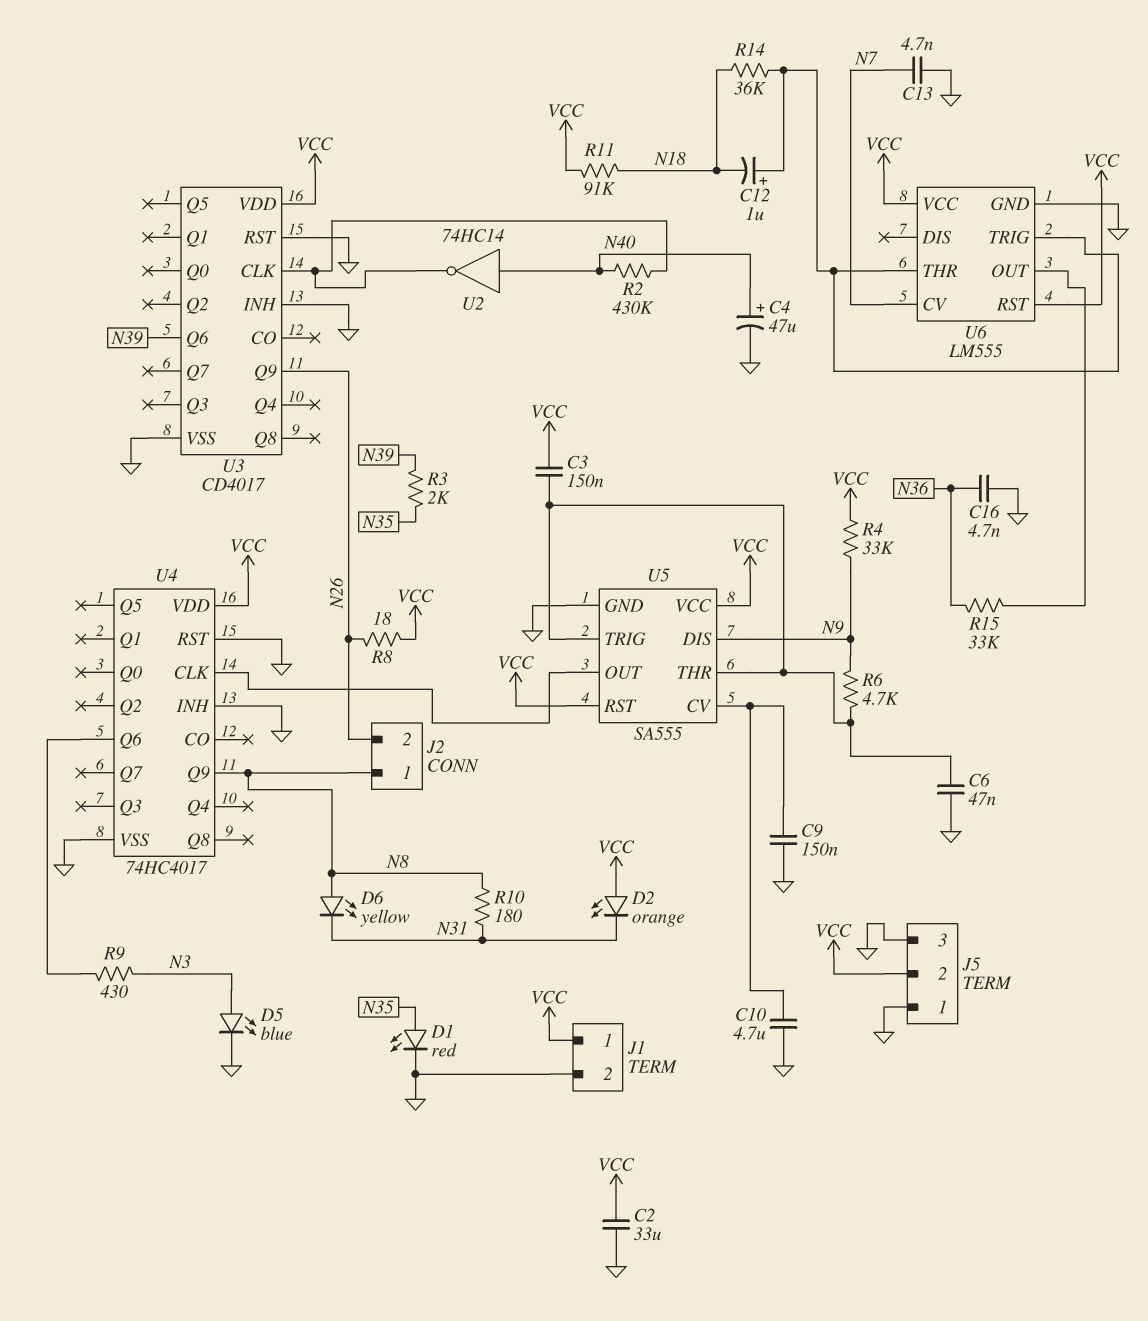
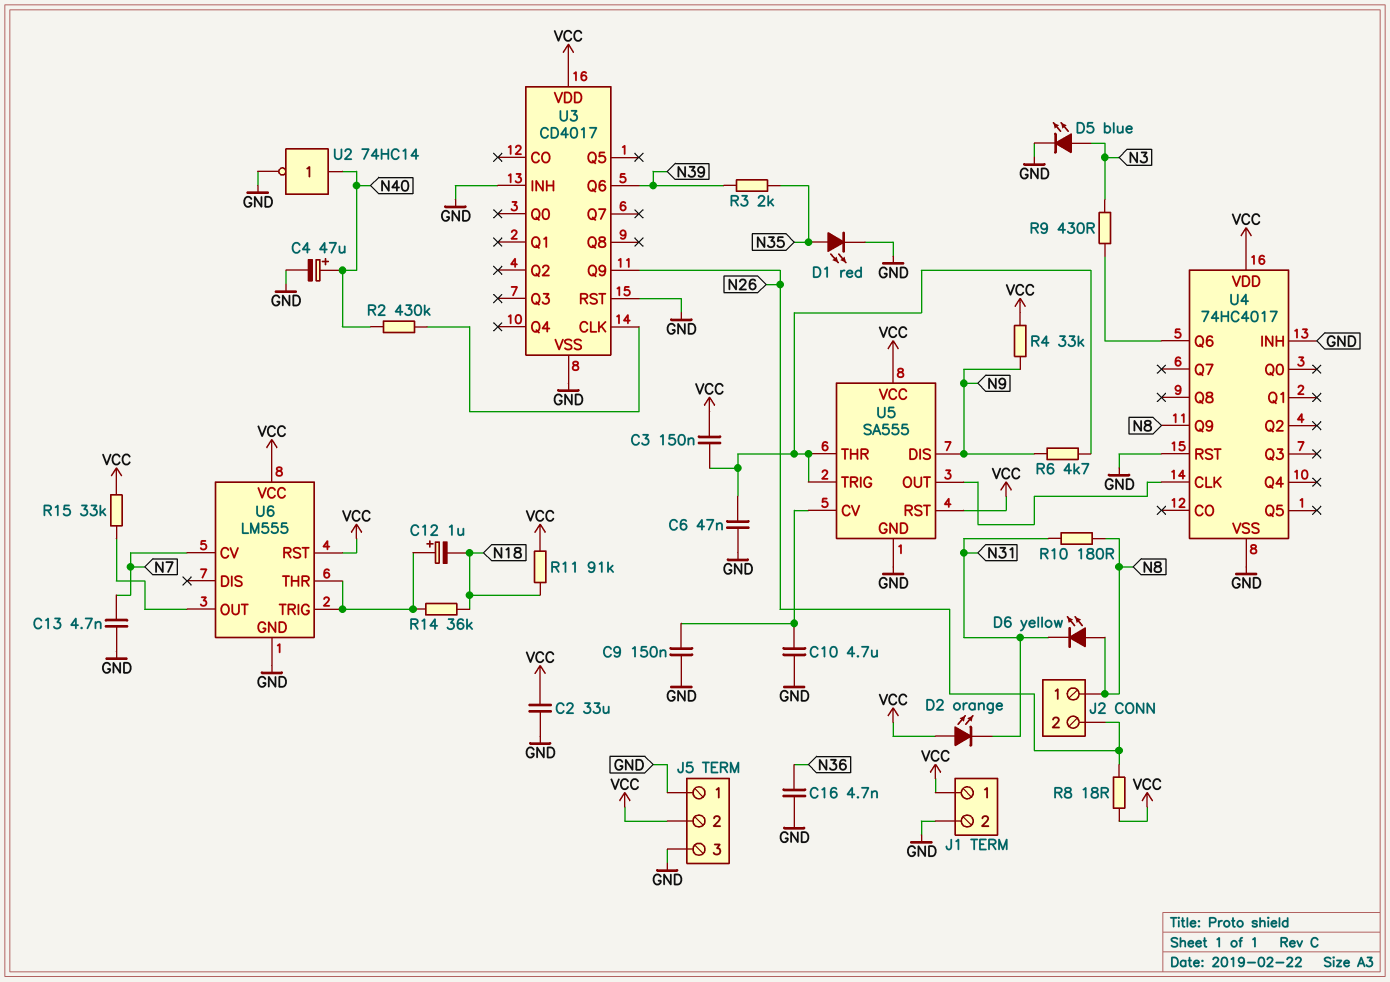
R15: 33k (N36, U6/OUT) -> 33k (U6/OUT, VCC)
U2: NOT 74HC14 (in N40, out U3/CLK) -> NOT 74HC14 (in N40, out GND)

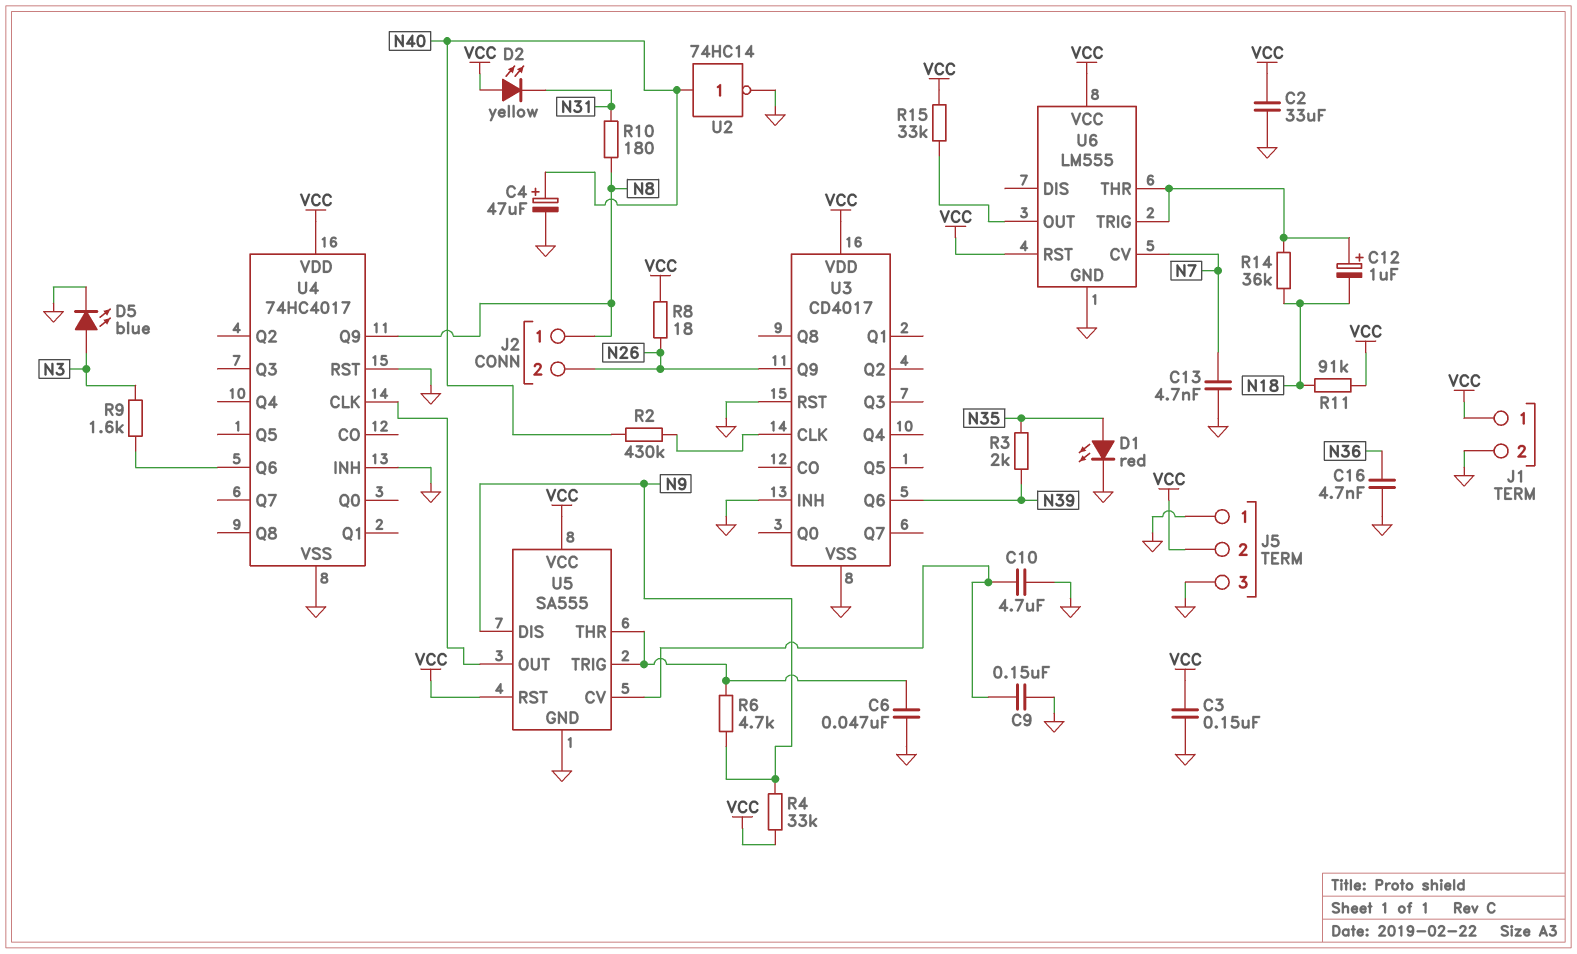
C3: 150nF (U5/THR, VCC) -> 150nF (GND, VCC)
D2: LED orange (A VCC, K N31) -> LED yellow (A VCC, K N31)
D6: LED yellow (A N8, K N31) -> none
R9: 430 (N3, U4/Q6) -> 1.6k (N3, U4/Q6)

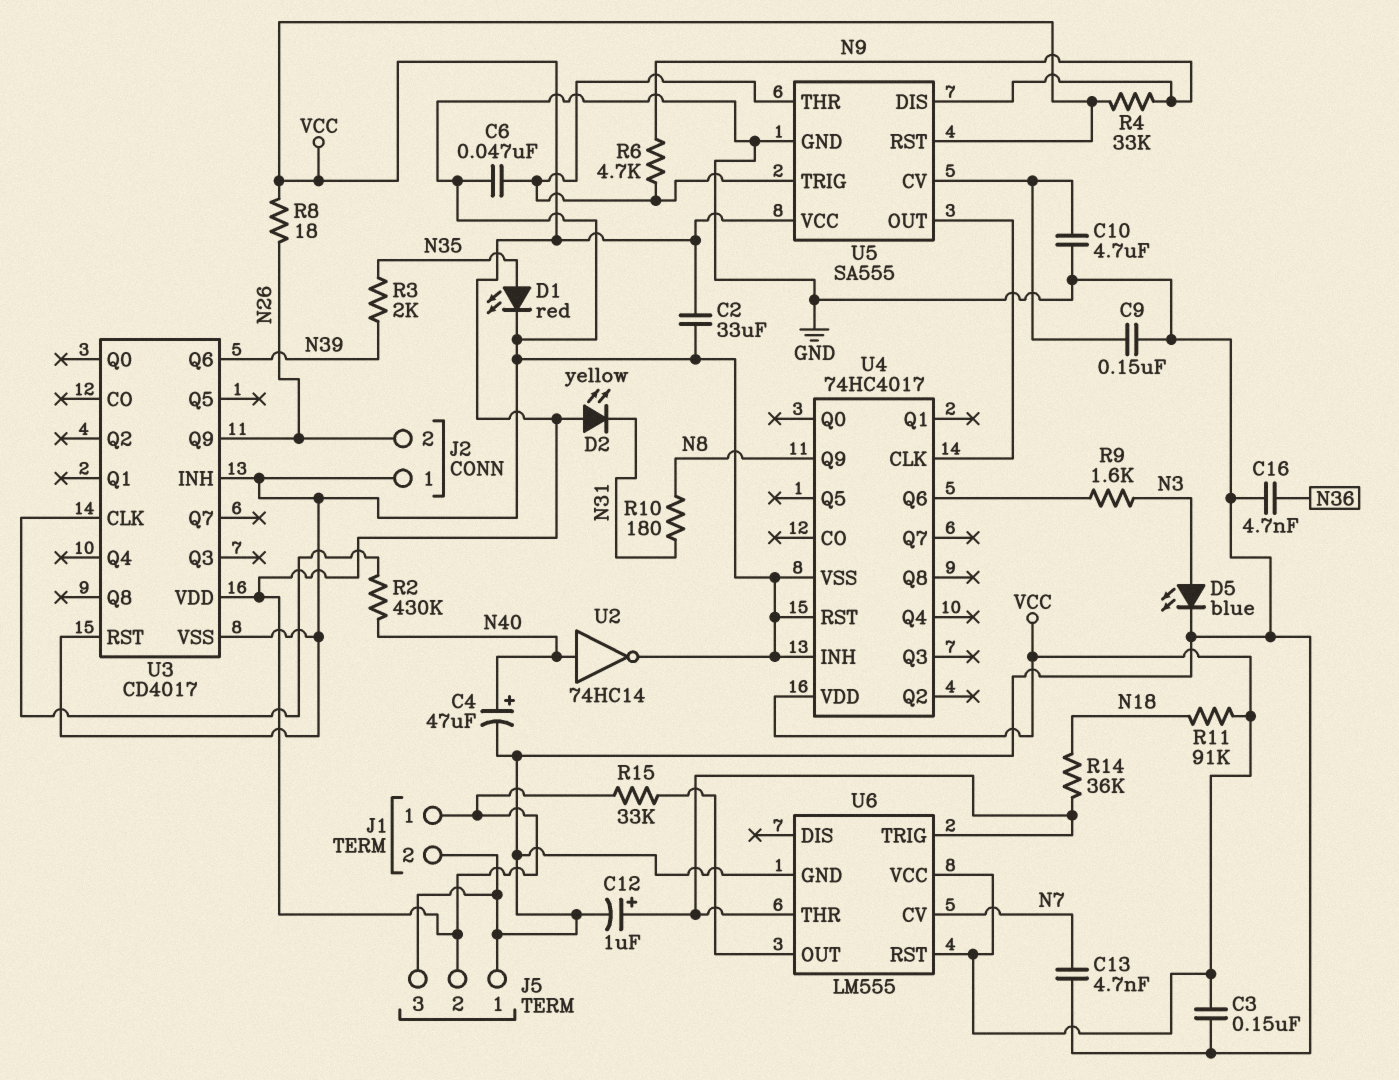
C12: 1uF (plus U6/THR, minus N18) -> 1uF (plus U6/THR, minus GND)
J2 pin 1: N8 -> GND

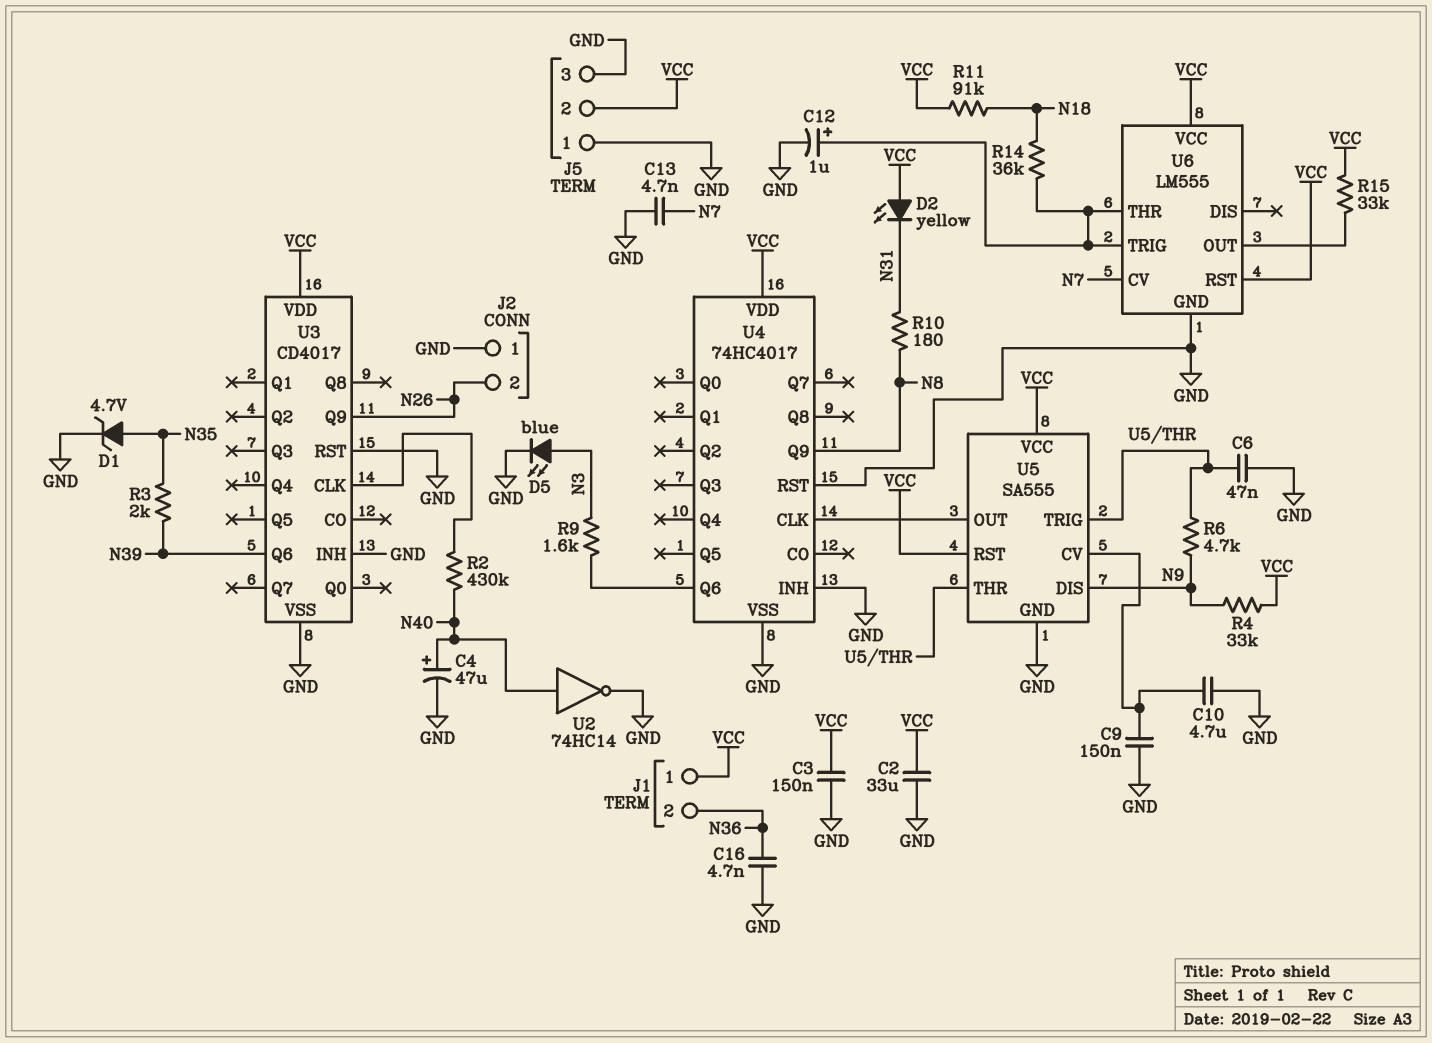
D1: LED red (A N35, K GND) -> zener 4.7V (A N35, K GND)
J1 pin 2: GND -> N36
R8: 18 (N26, VCC) -> none

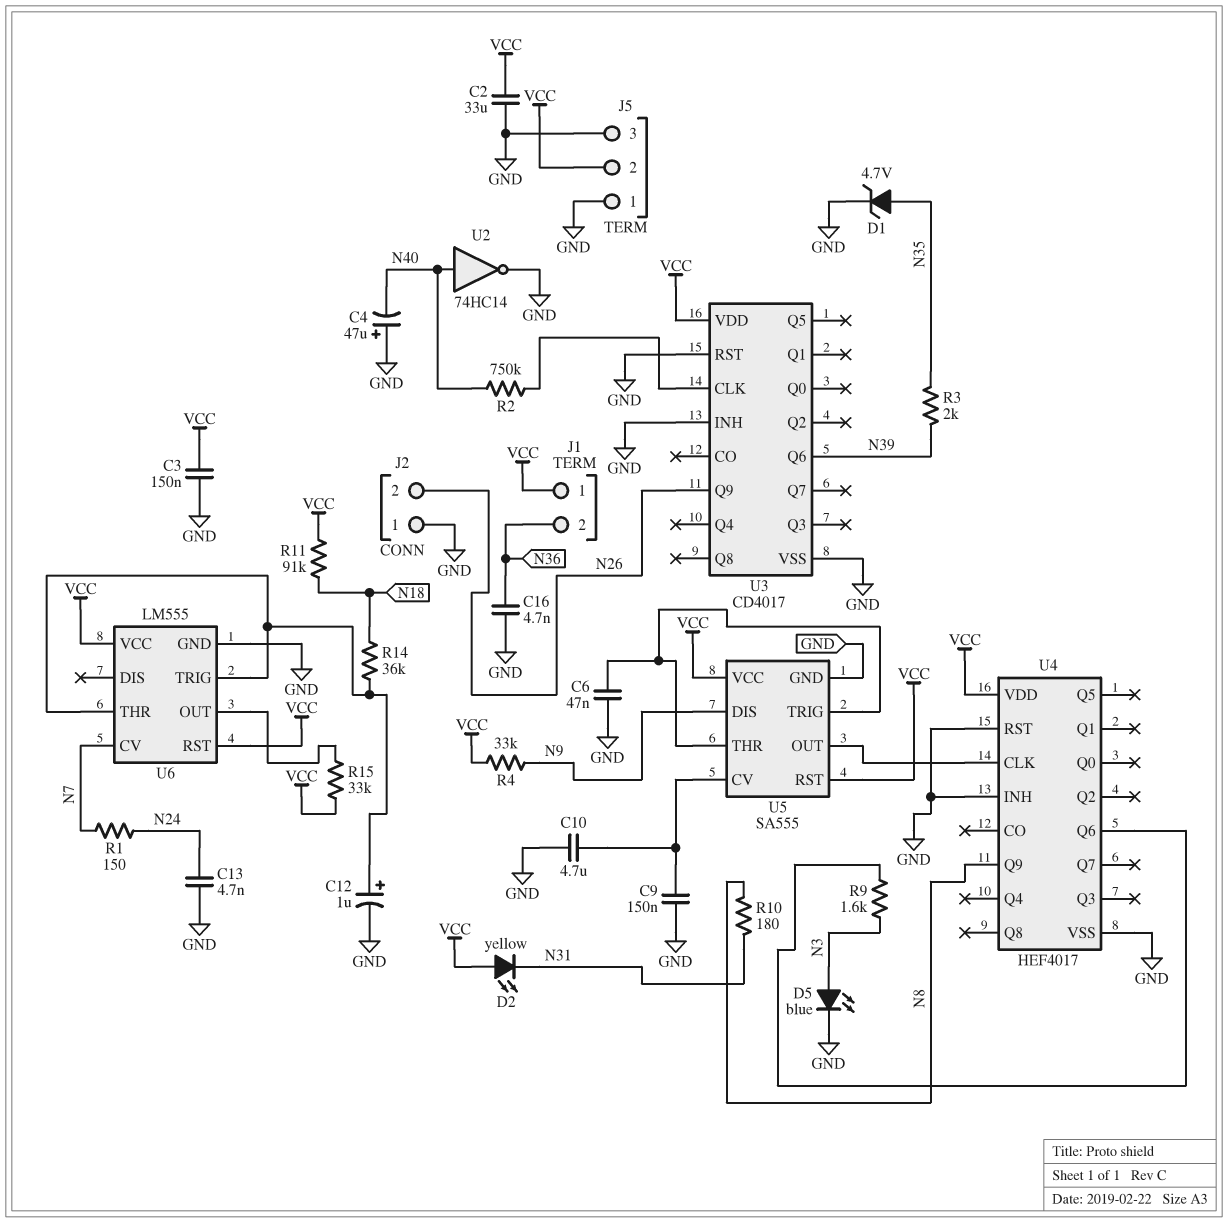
C4: 47uF (plus N40, minus GND) -> 47uF (plus GND, minus N40)
C13: 4.7nF (GND, N7) -> 4.7nF (GND, N24)
R1: none -> 150 (N7, N24)
R2: 430k (N40, U3/CLK) -> 750k (N40, U3/CLK)
R6: 4.7k (N9, U5/THR) -> none
U4: 74HC4017 -> HEF4017

